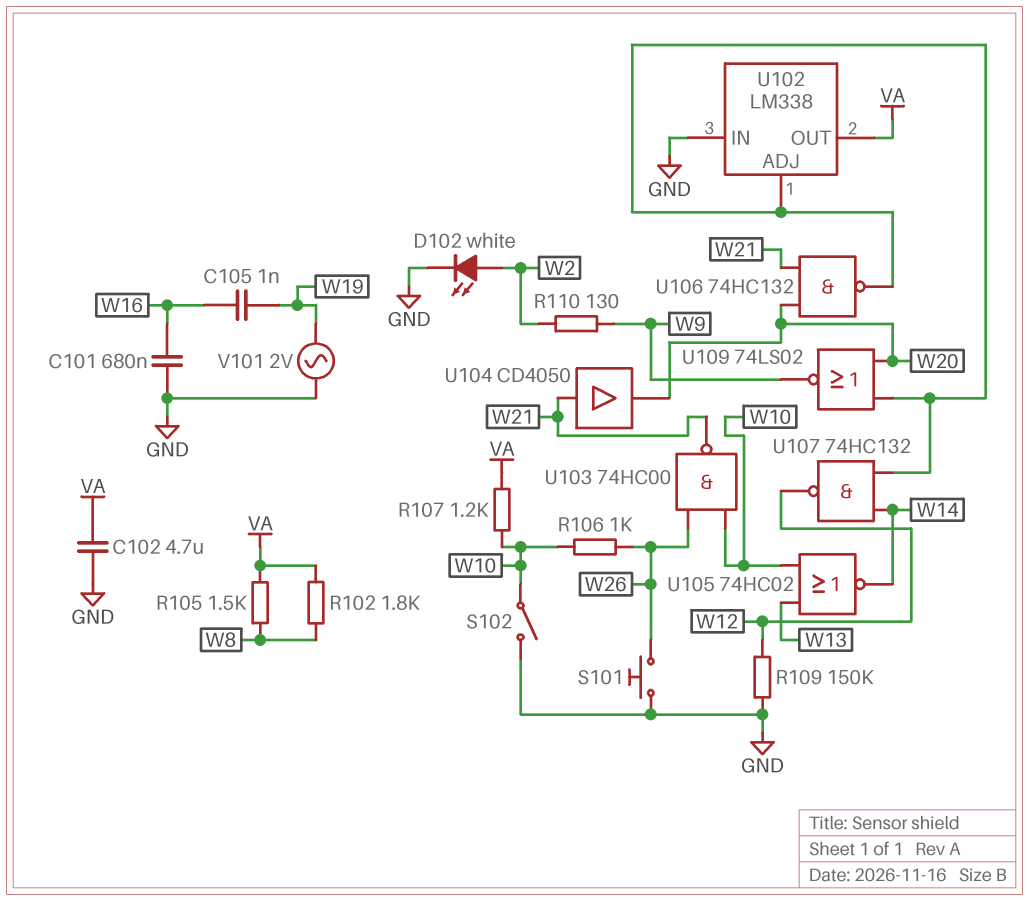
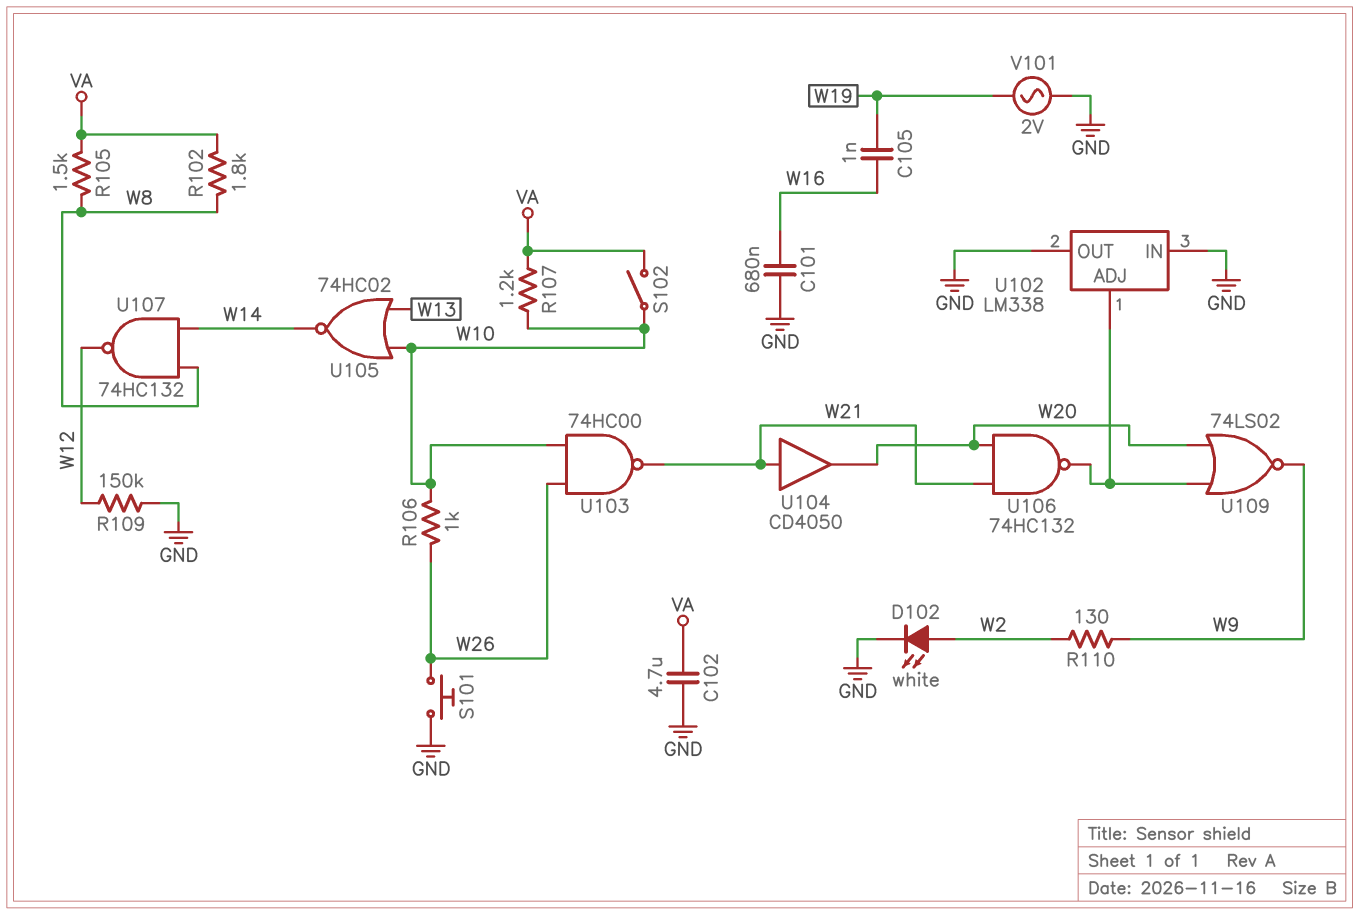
S102: switch (GND, W10) -> switch (VA, W10)
U102 pin OUT: VA -> GND
U107: NAND 74HC132 (in U102/ADJ, in W14, out W12) -> NAND 74HC132 (in W8, in W14, out W12)

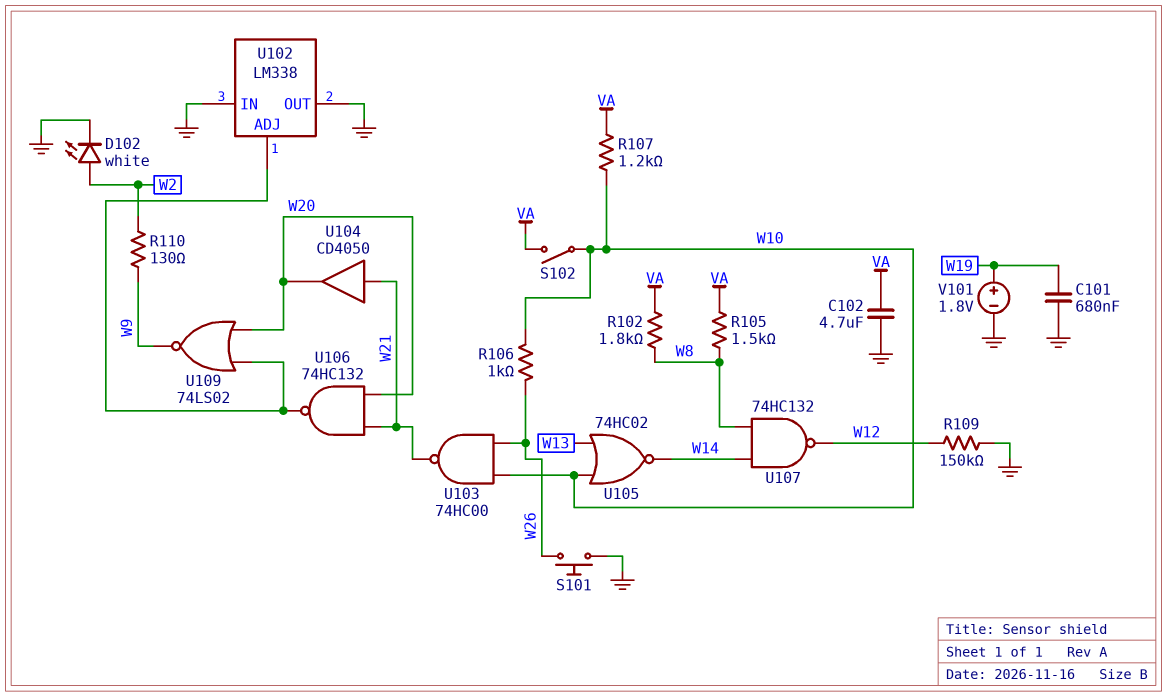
C101: 680nF (GND, W16) -> 680nF (GND, W19)
C105: 1nF (W16, W19) -> none
V101: AC 2V (GND, W19) -> 1.8V (plus W19, minus GND)

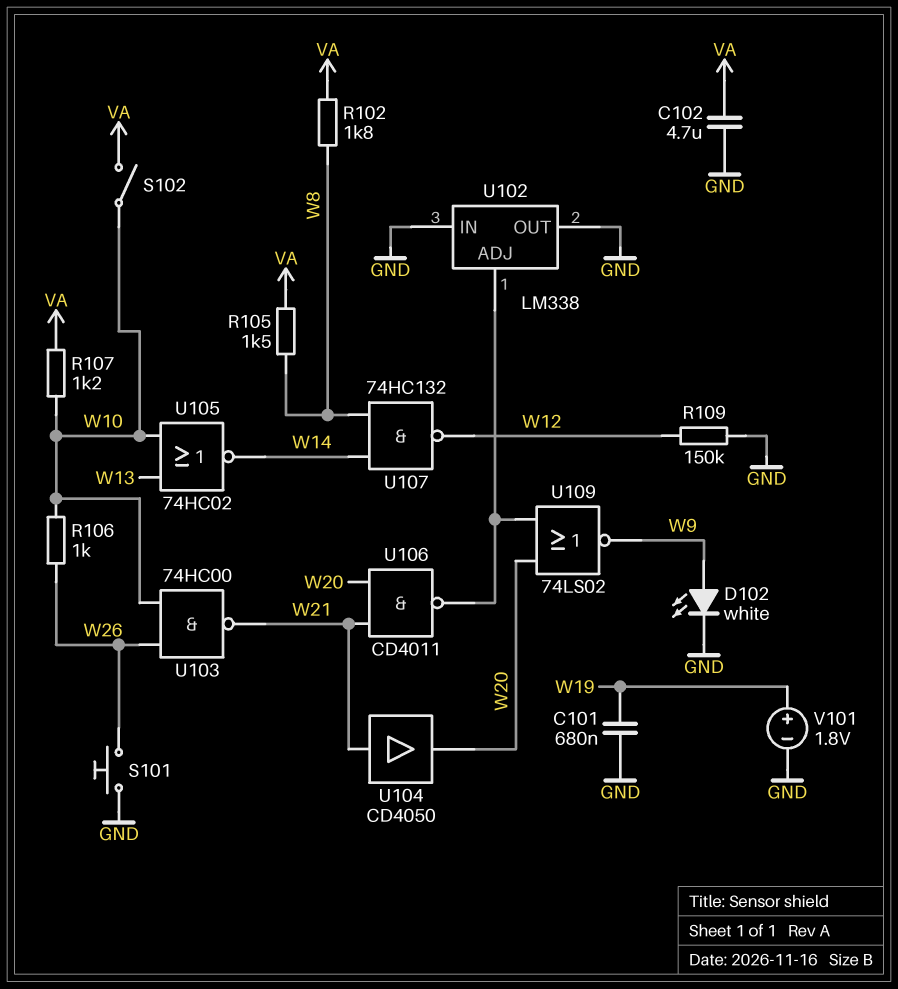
D102: LED white (A W2, K GND) -> LED white (A W9, K GND)
R110: 130 (W2, W9) -> none
U106: NAND 74HC132 (in W20, in W21, out U102/ADJ) -> NAND CD4011 (in W20, in W21, out U102/ADJ)

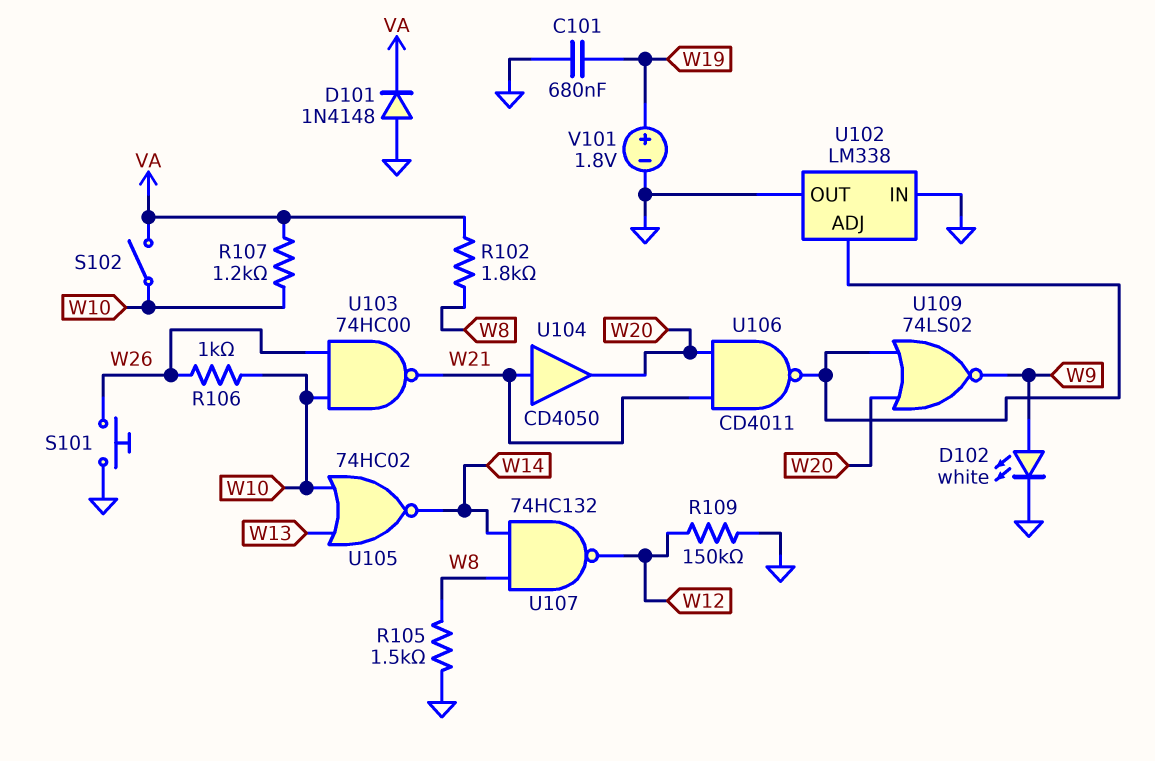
C102: 4.7uF (GND, VA) -> none
D101: none -> diode 1N4148 (A GND, K VA)
R105: 1.5k (VA, W8) -> 1.5k (GND, W8)

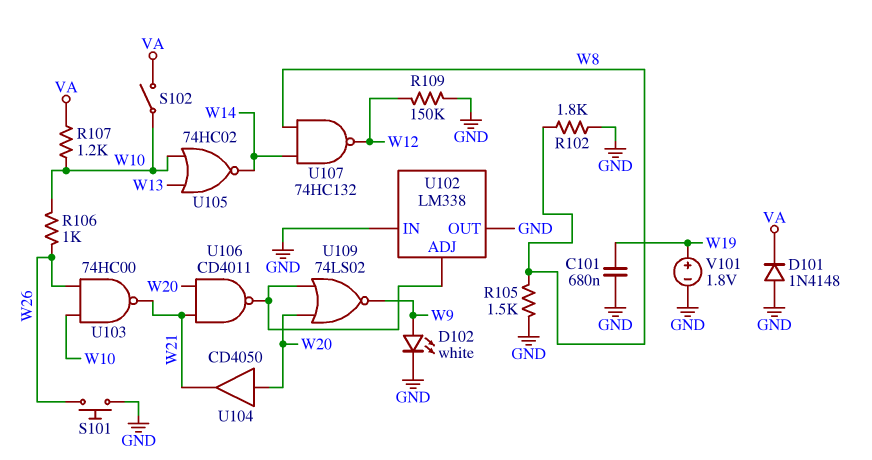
R102: 1.8k (VA, W8) -> 1.8k (GND, W8)
U104: buffer CD4050 (in W21, out W20) -> buffer CD4050 (in W20, out W21)

